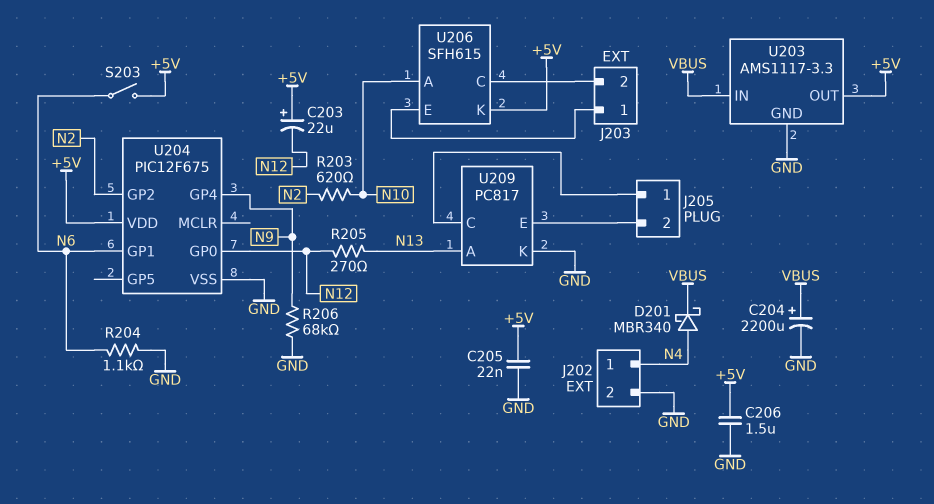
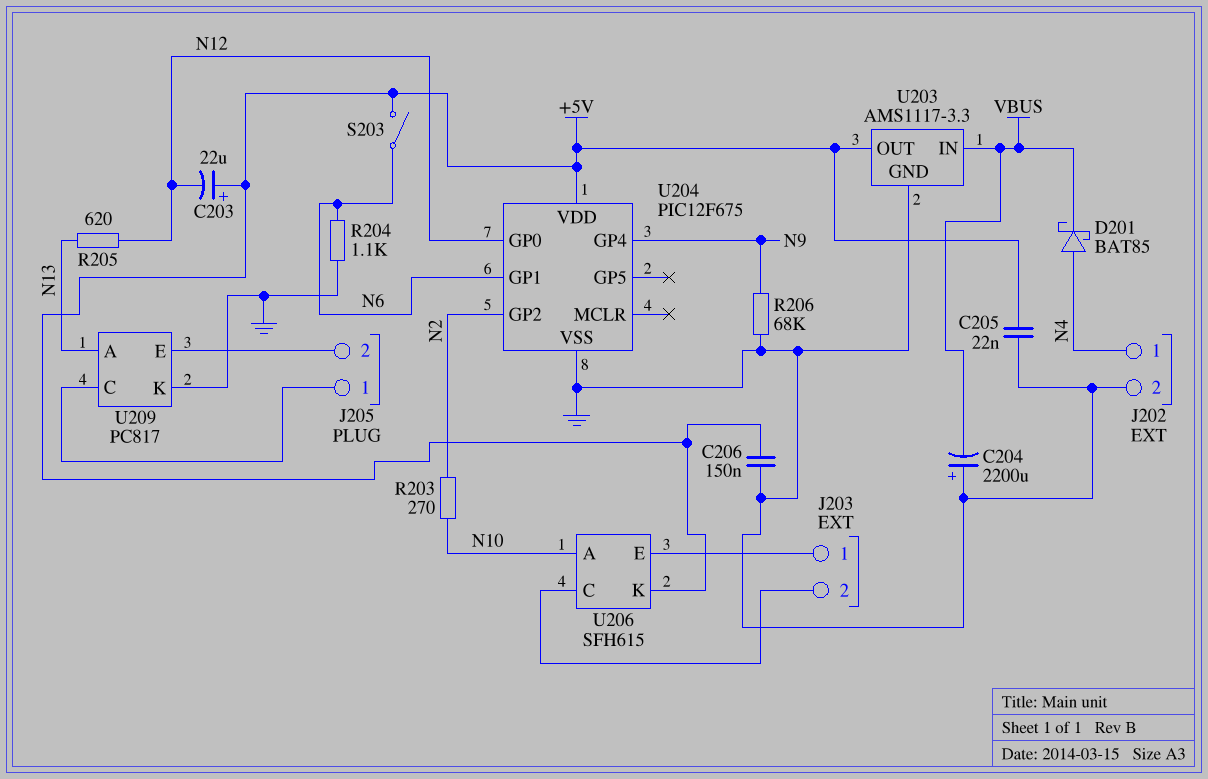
C204: 2200uF (plus VBUS, minus GND) -> 2200uF (plus GND, minus VBUS)
C206: 1.5uF (+5V, GND) -> 150nF (+5V, GND)
D201: schottky MBR340 (A N4, K VBUS) -> schottky BAT85 (A N4, K VBUS)
R203: 620 (N2, N10) -> 270 (N2, N10)
R205: 270 (N12, N13) -> 620 (N12, N13)

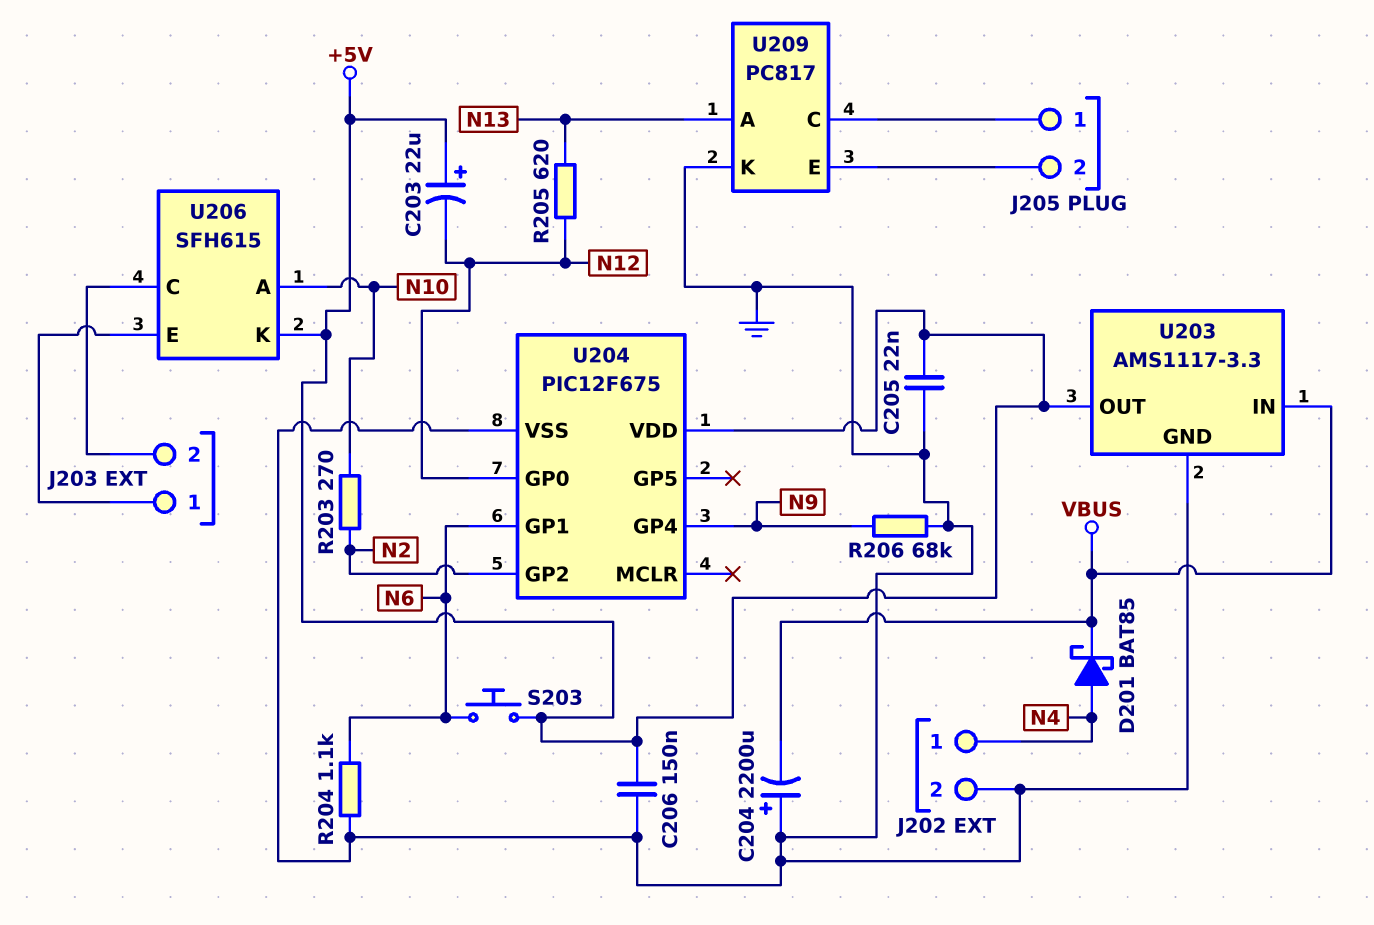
S203: switch (+5V, N6) -> button (+5V, N6)

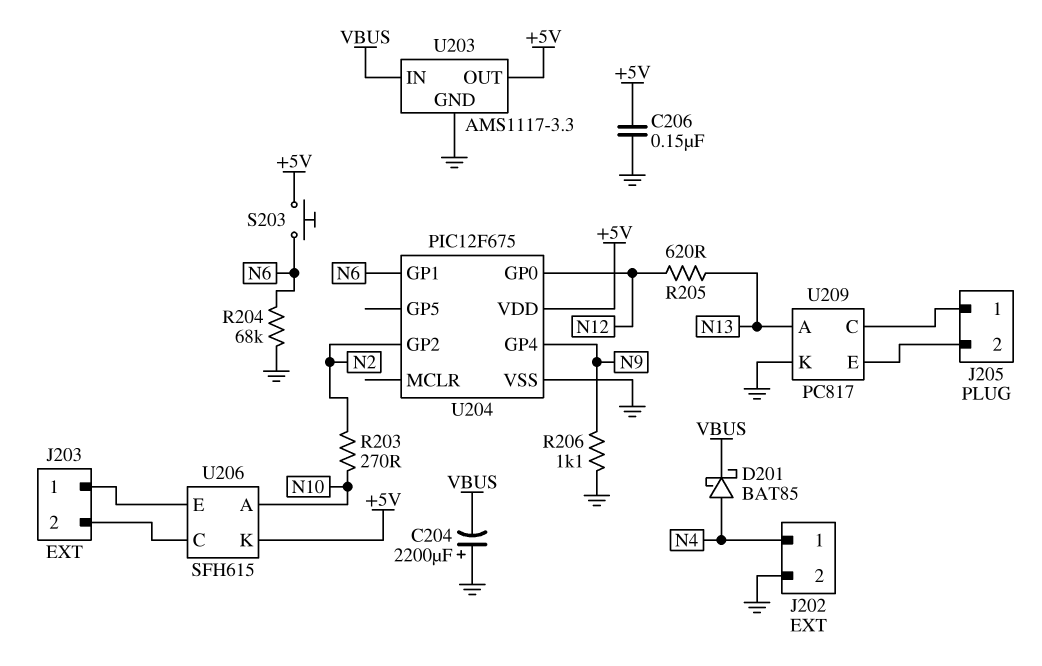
C203: 22uF (plus +5V, minus N12) -> none
C205: 22nF (+5V, GND) -> none
R204: 1.1k (GND, N6) -> 68k (GND, N6)
R206: 68k (GND, N9) -> 1.1k (GND, N9)

